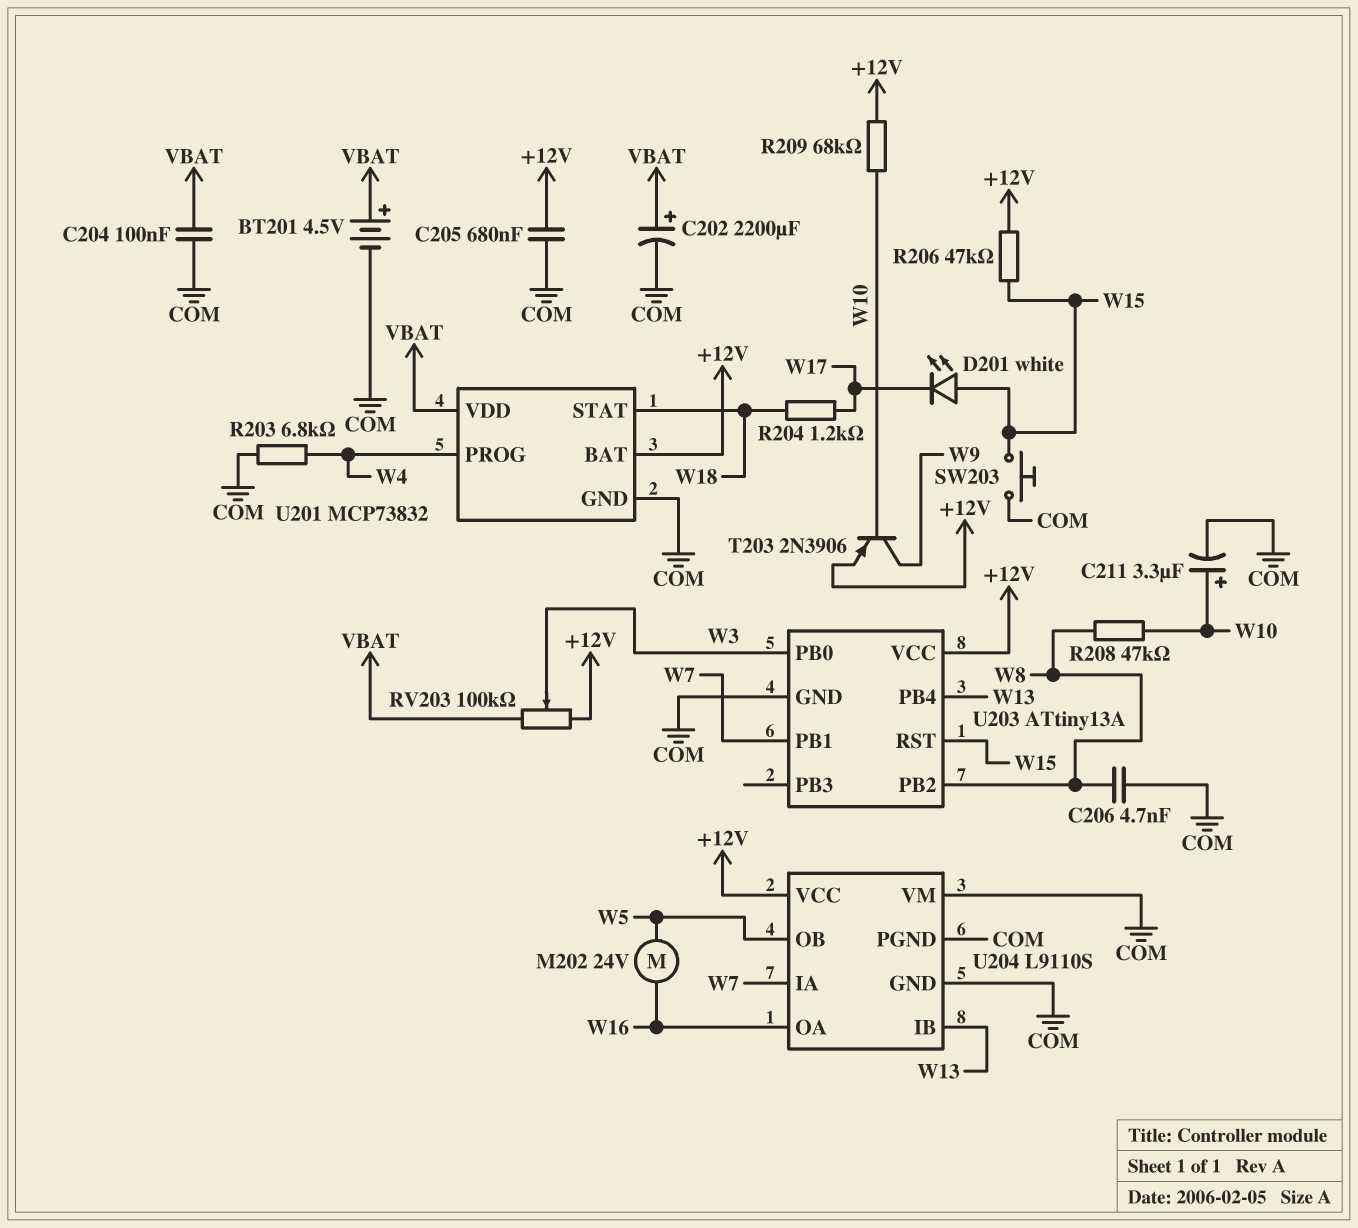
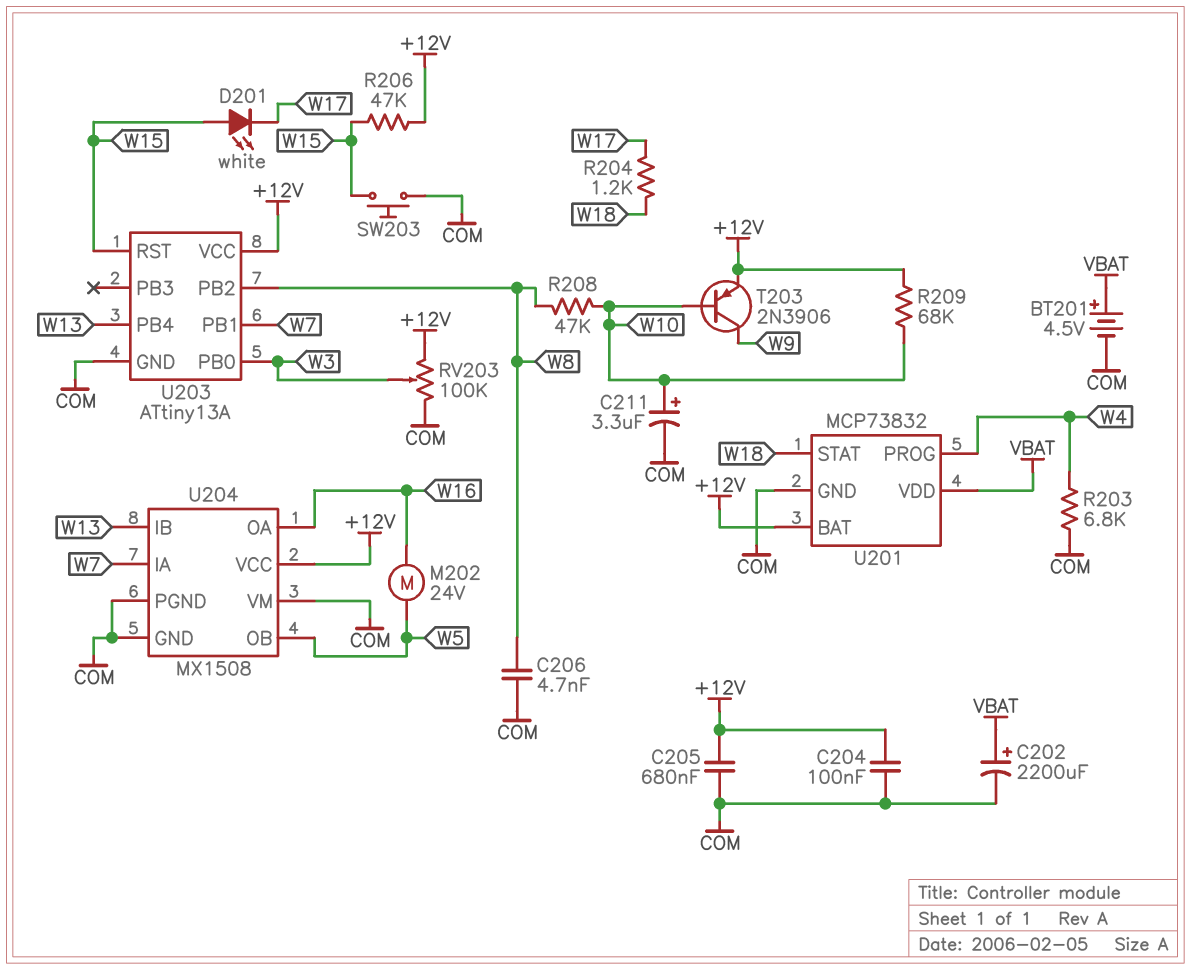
C204: 100nF (COM, VBAT) -> 100nF (+12V, COM)
RV203: 100k (+12V, VBAT, wiper W3) -> 100k (+12V, COM, wiper W3)
U204: L9110S -> MX1508

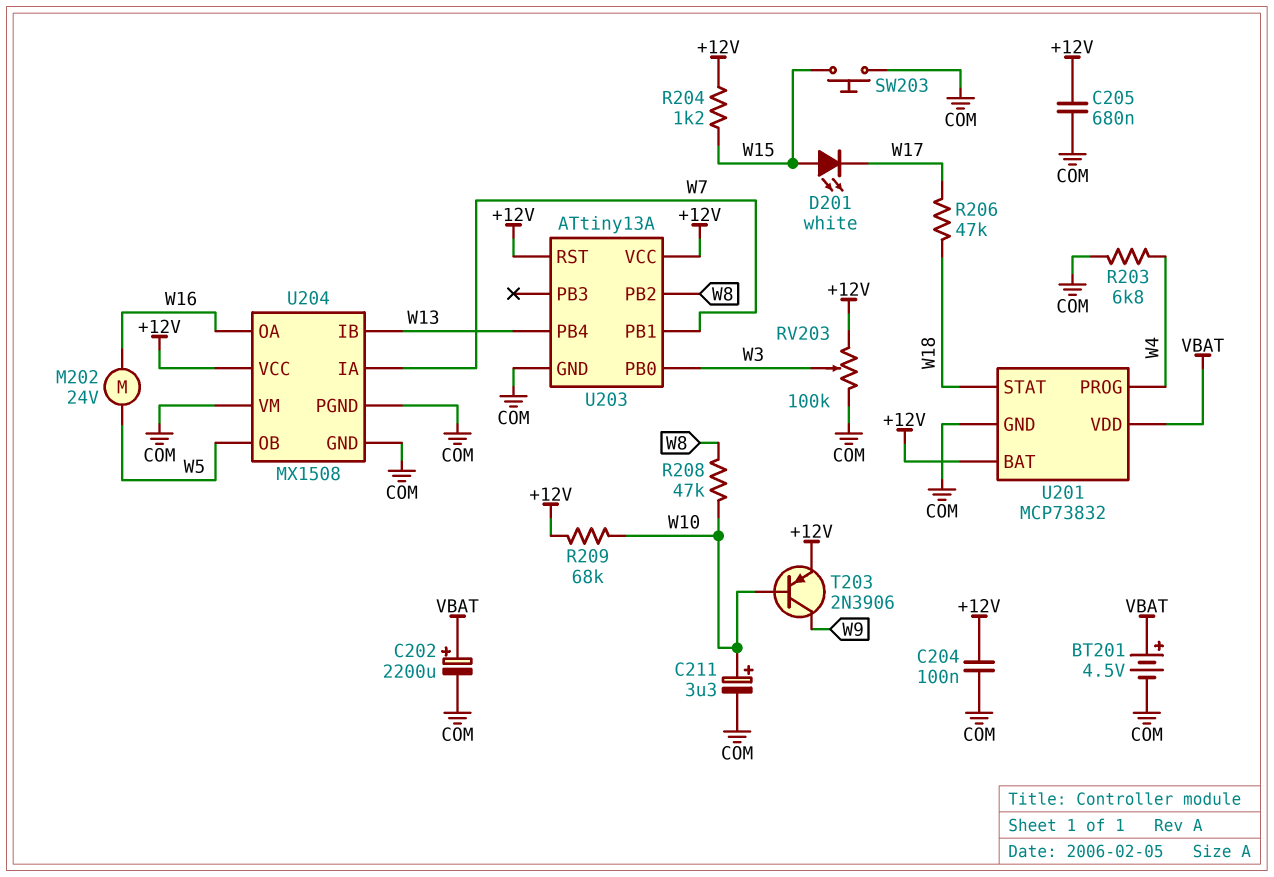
C206: 4.7nF (COM, W8) -> none
R204: 1.2k (W17, W18) -> 1.2k (+12V, W15)
R206: 47k (+12V, W15) -> 47k (W17, W18)
U203 pin RST: W15 -> +12V

